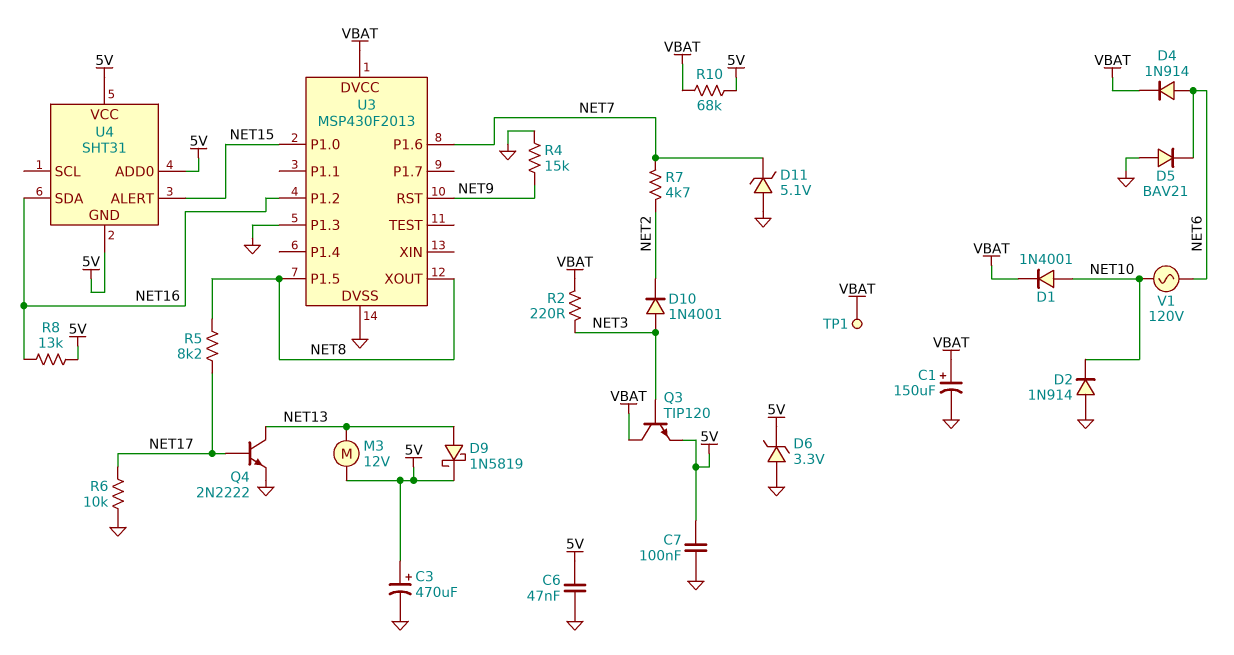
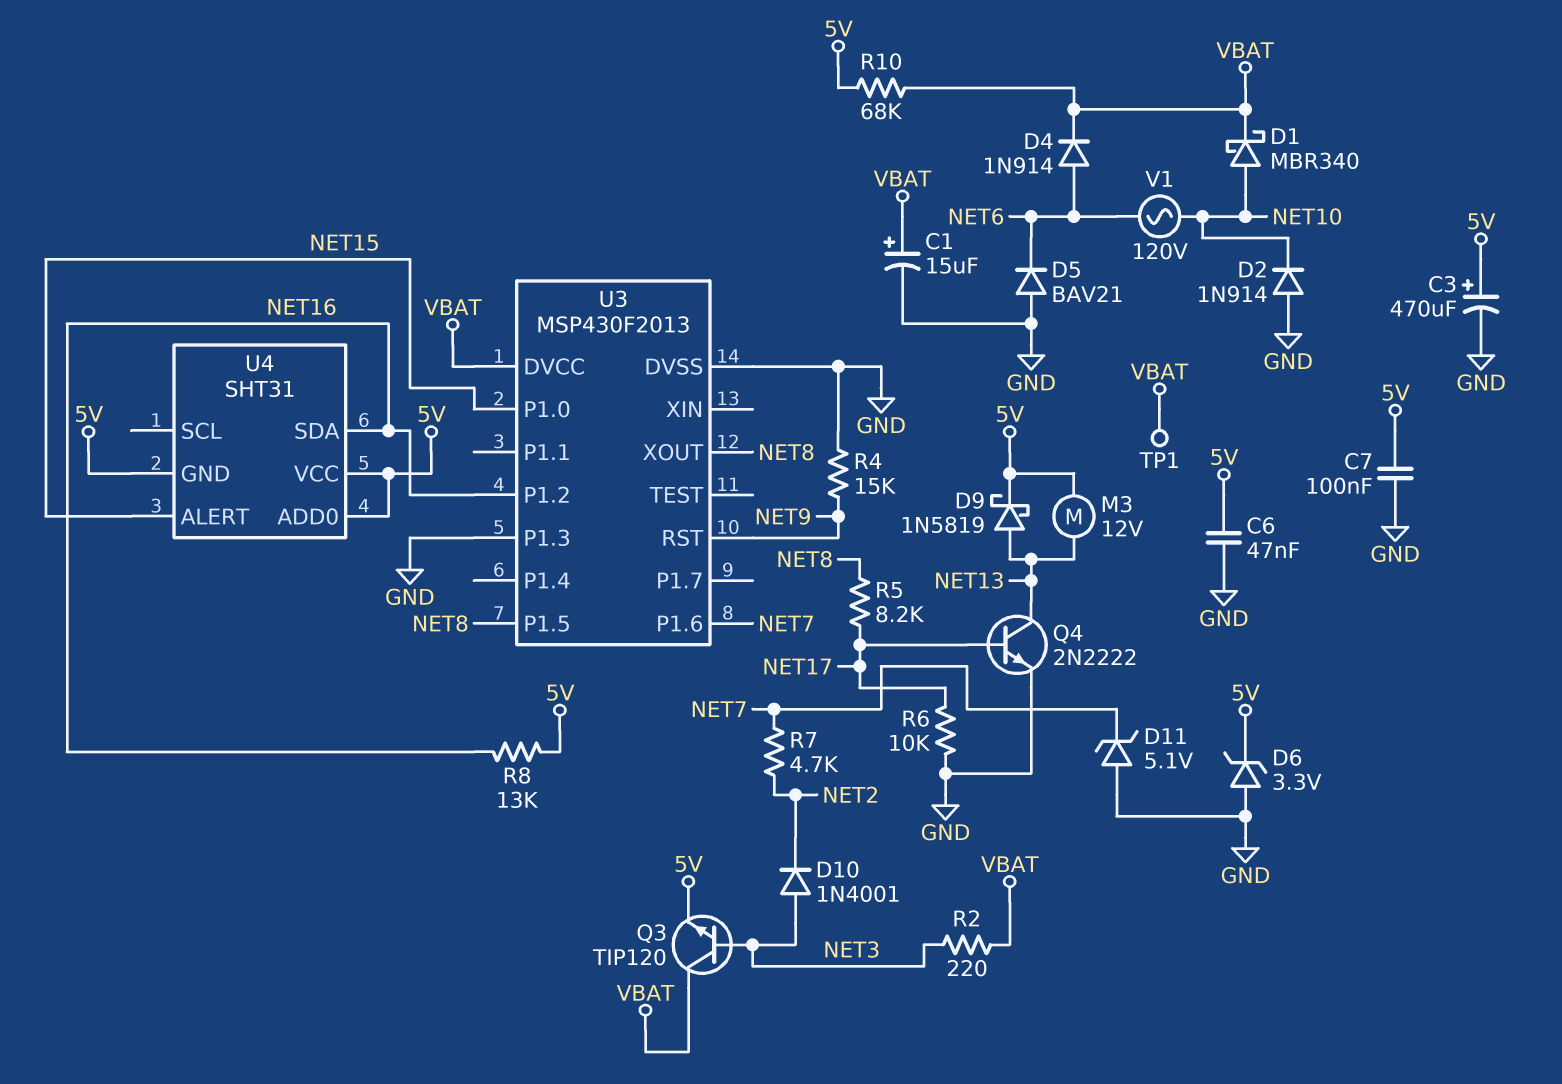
C1: 150uF (plus VBAT, minus GND) -> 15uF (plus VBAT, minus GND)
D1: diode 1N4001 (A NET10, K VBAT) -> schottky MBR340 (A NET10, K VBAT)

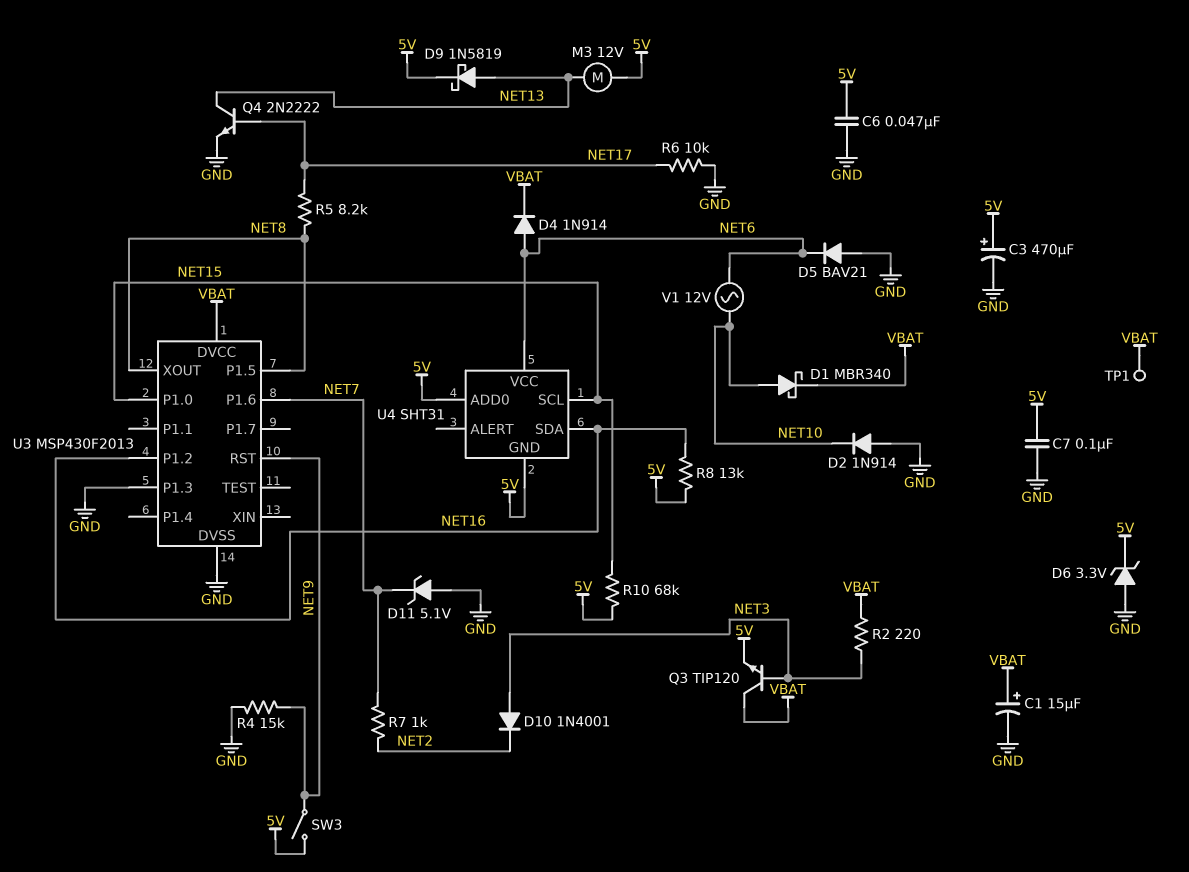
R7: 4.7k (NET2, NET7) -> 1k (NET2, NET7)
R10: 68k (5V, VBAT) -> 68k (5V, NET15)
SW3: none -> switch (5V, NET9)
U4 pin ALERT: NET15 -> none
U4 pin SCL: none -> NET15
U4 pin VCC: 5V -> NET6
V1: AC 120V (NET6, NET10) -> AC 12V (NET6, NET10)

